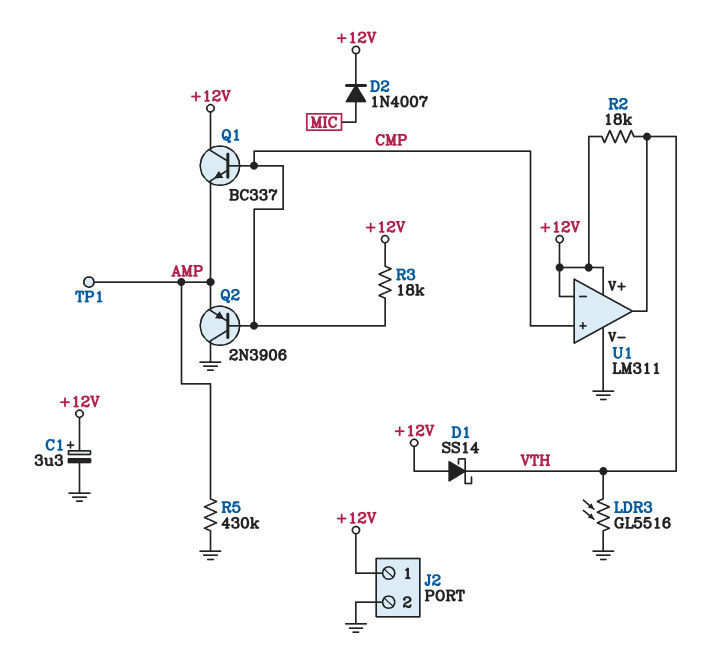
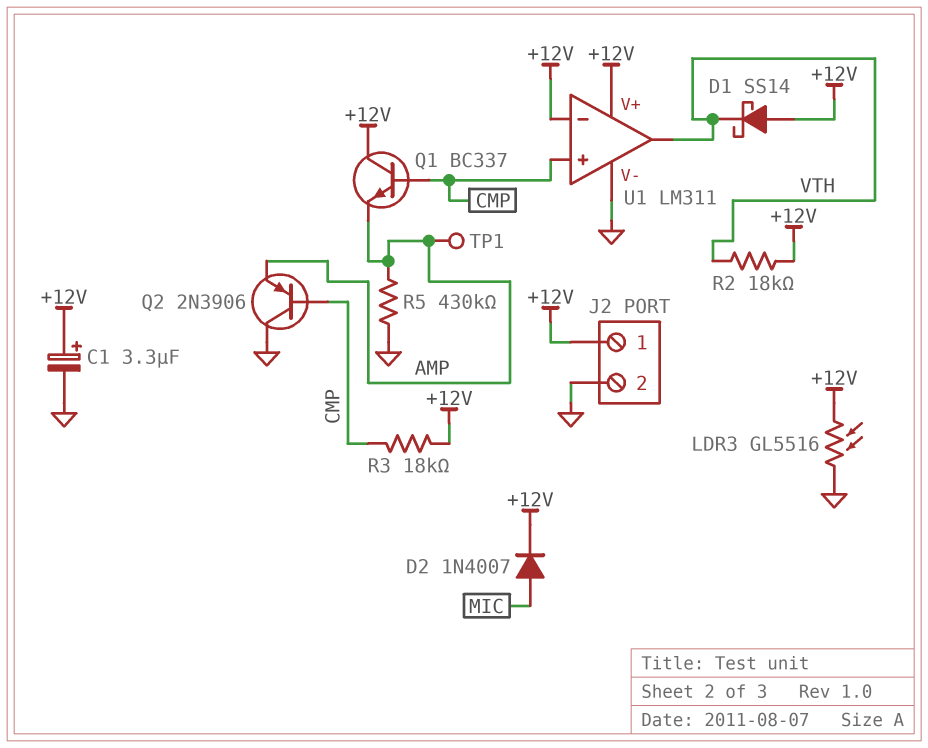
LDR3: GL5516 (GND, VTH) -> GL5516 (+12V, GND)

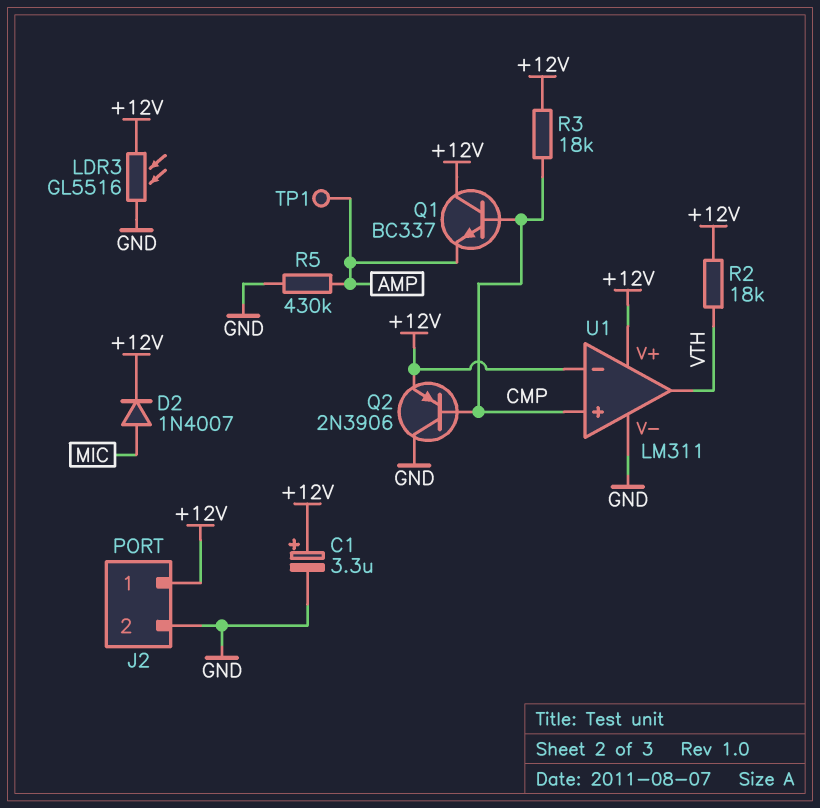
D1: schottky SS14 (A +12V, K VTH) -> none
Q2: PNP 2N3906 (B CMP, C GND, E AMP) -> PNP 2N3906 (B CMP, C GND, E +12V)

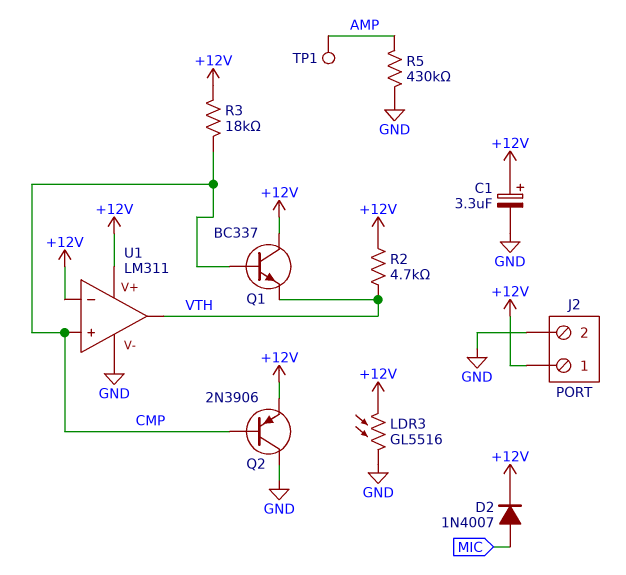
Q1: NPN BC337 (B CMP, C +12V, E AMP) -> NPN BC337 (B CMP, C +12V, E VTH)
R2: 18k (+12V, VTH) -> 4.7k (+12V, VTH)

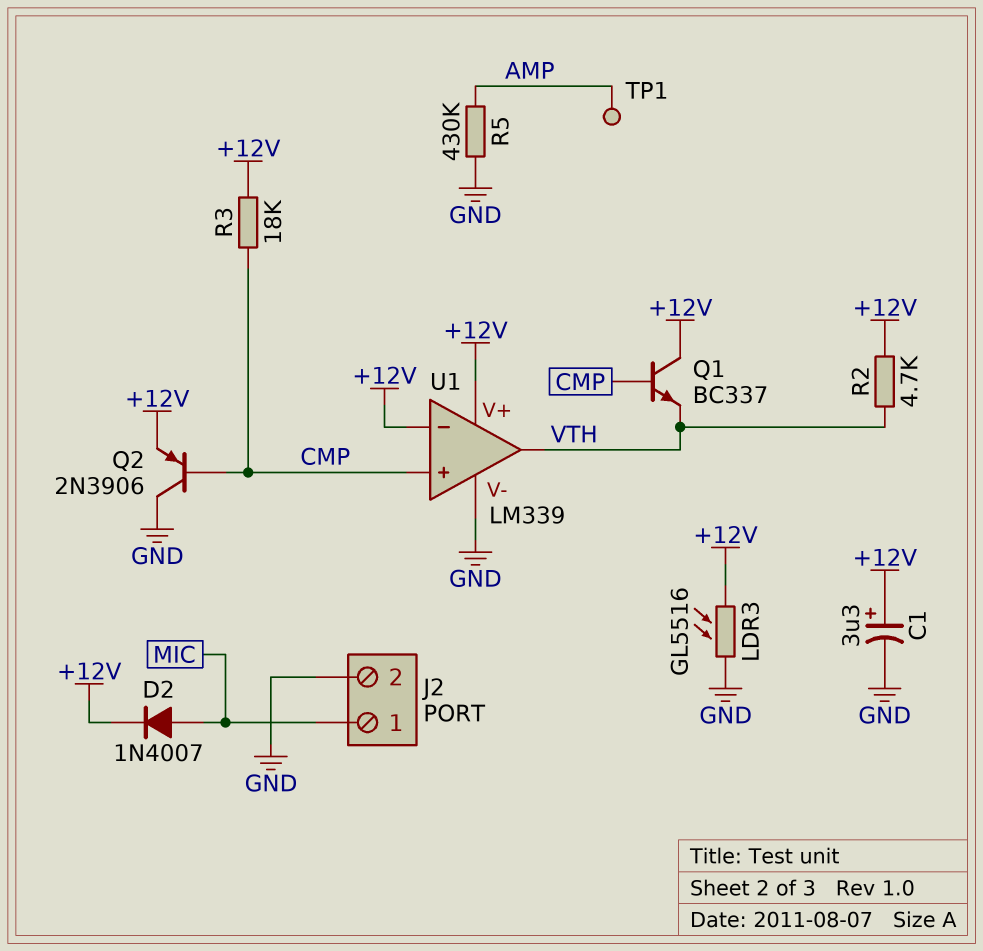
J2 pin 1: +12V -> MIC
U1: LM311 -> LM339

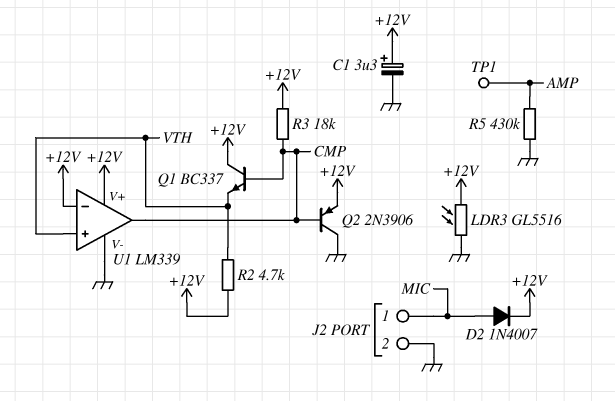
U1 pin in+: CMP -> VTH
U1 pin out: VTH -> CMP

